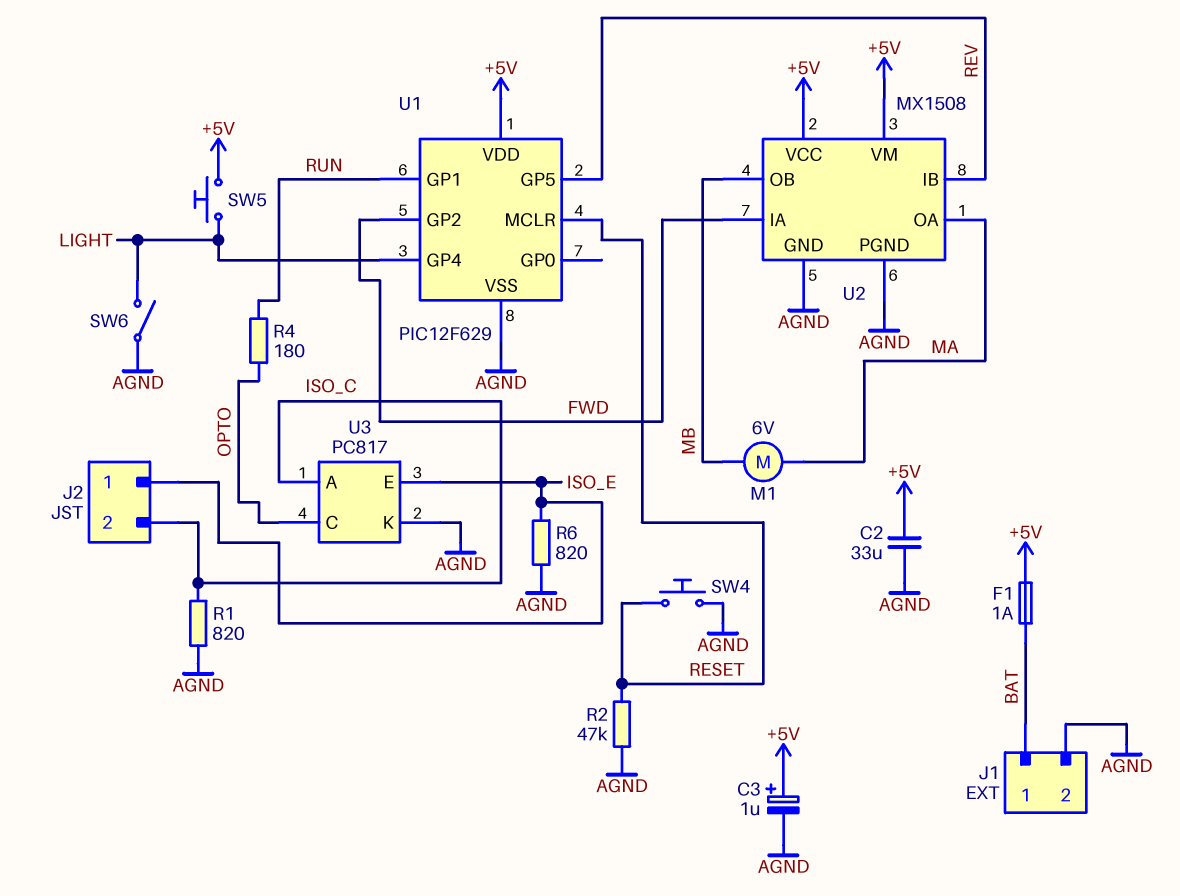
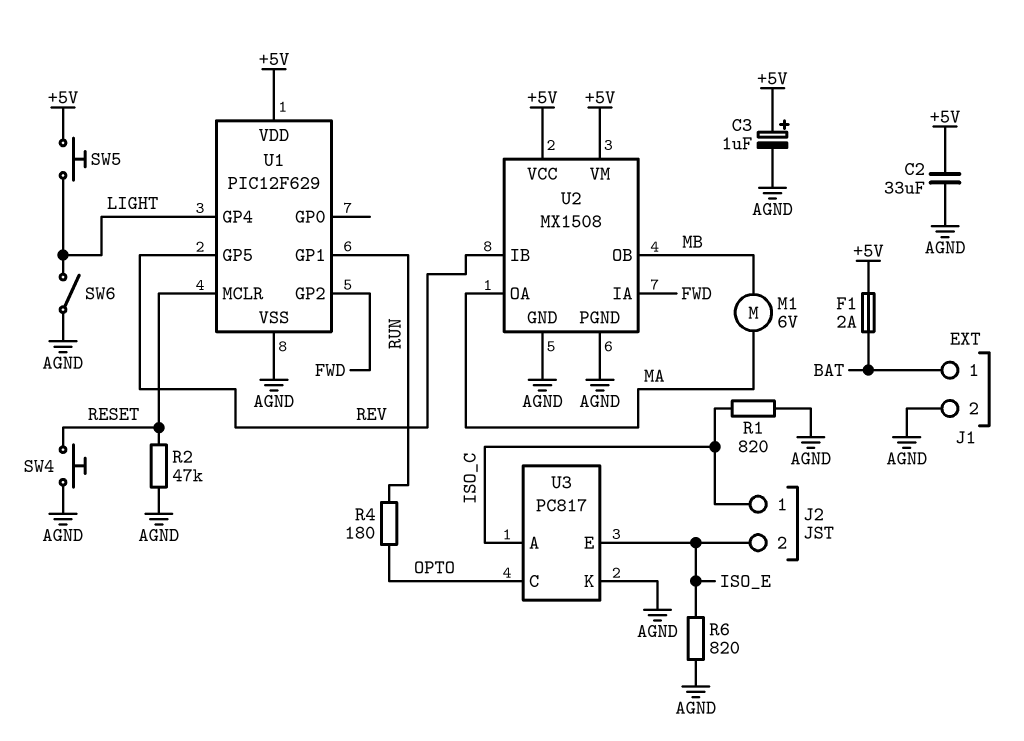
F1: 1A (+5V, BAT) -> 2A (+5V, BAT)
J2 pin 1: ISO_E -> ISO_C
J2 pin 2: ISO_C -> ISO_E

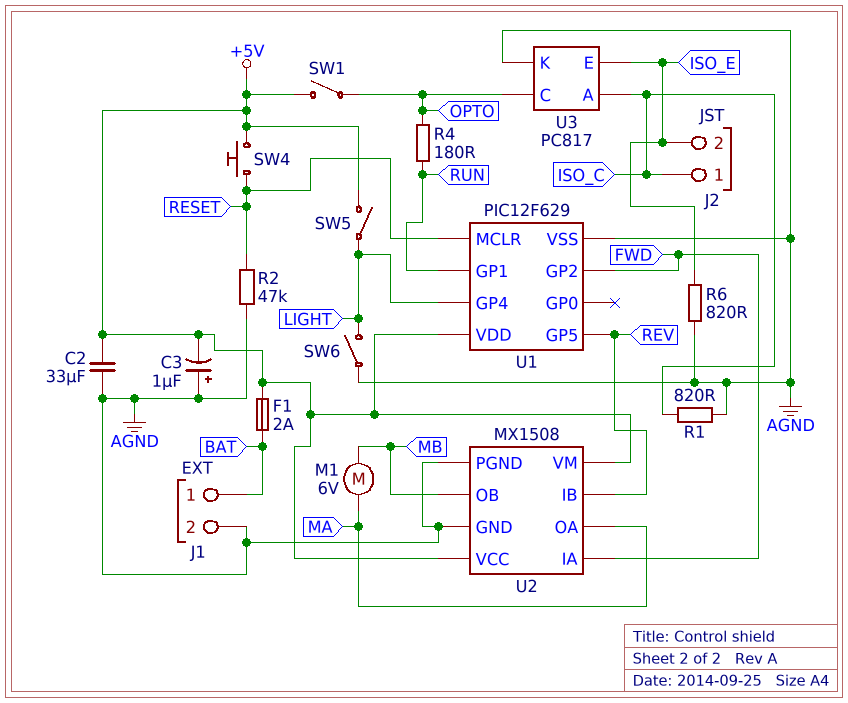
C3: 1uF (plus +5V, minus AGND) -> 1uF (plus AGND, minus +5V)
SW1: none -> switch (+5V, OPTO)
SW4: button (AGND, RESET) -> button (+5V, RESET)
SW5: button (+5V, LIGHT) -> switch (+5V, LIGHT)

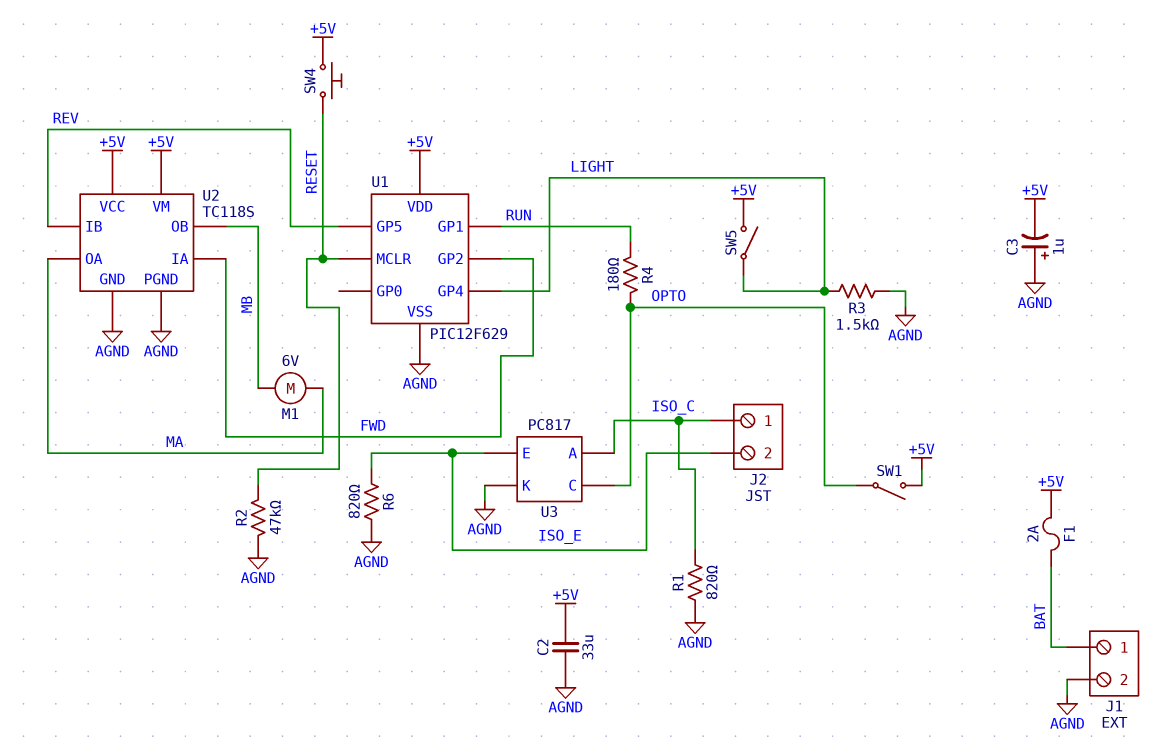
R3: none -> 1.5k (AGND, LIGHT)
SW6: switch (AGND, LIGHT) -> none
U2: MX1508 -> TC118S

